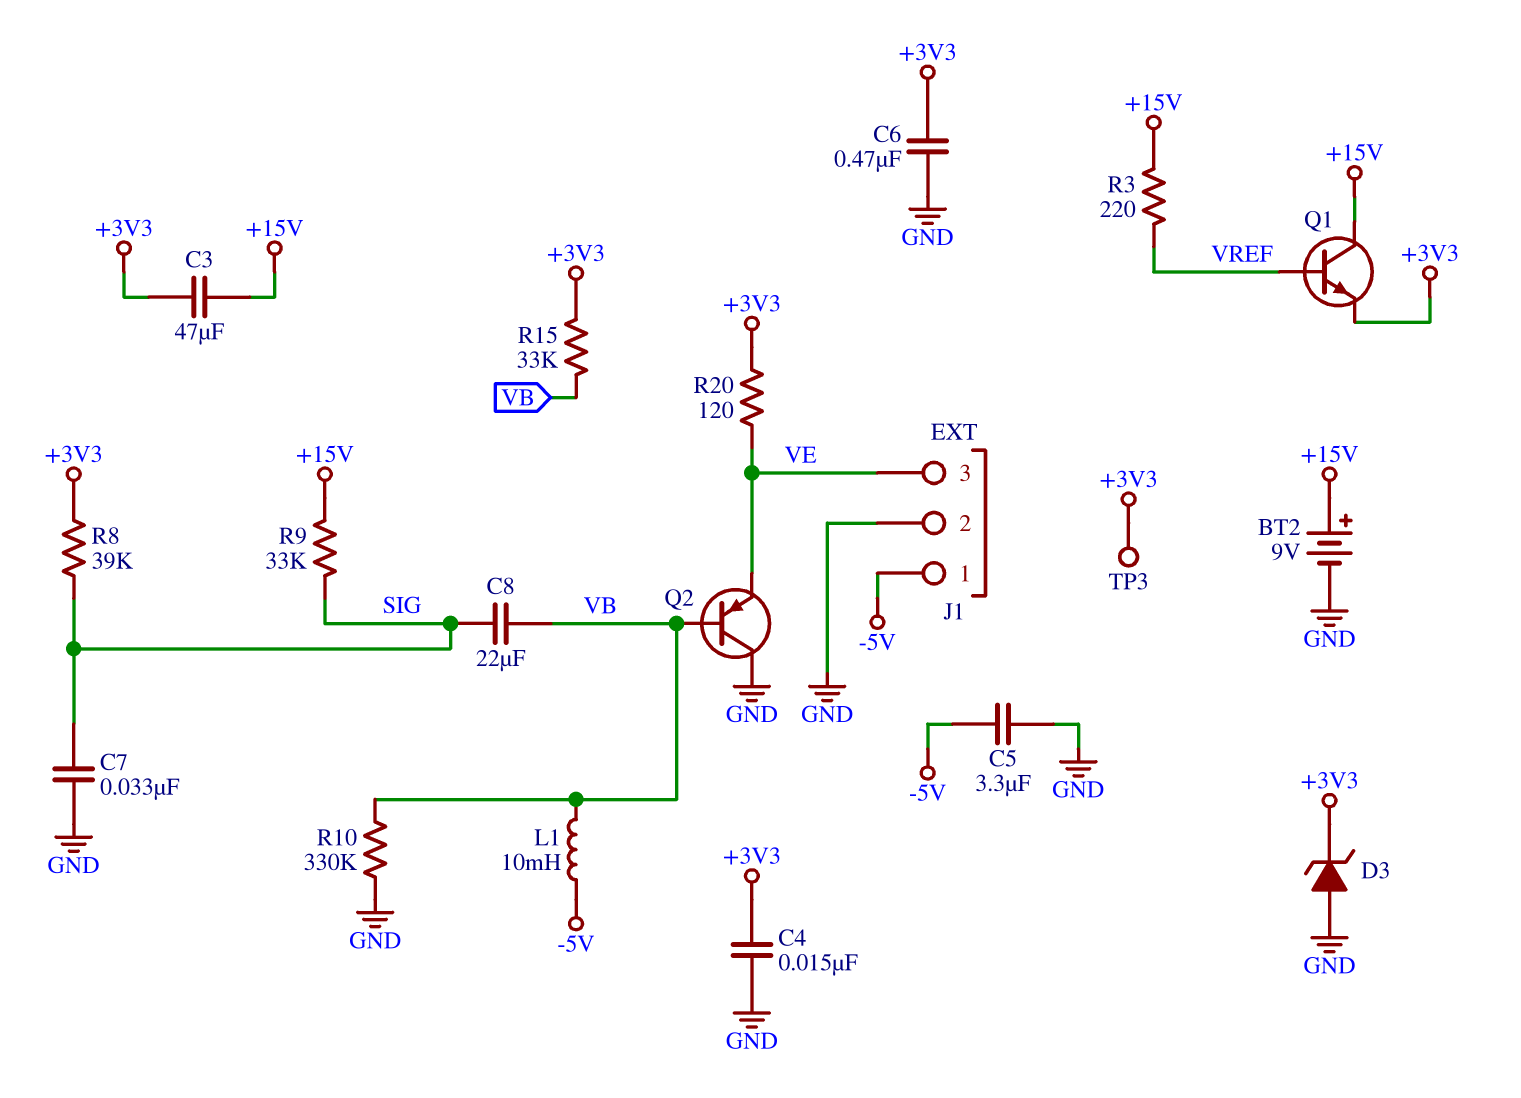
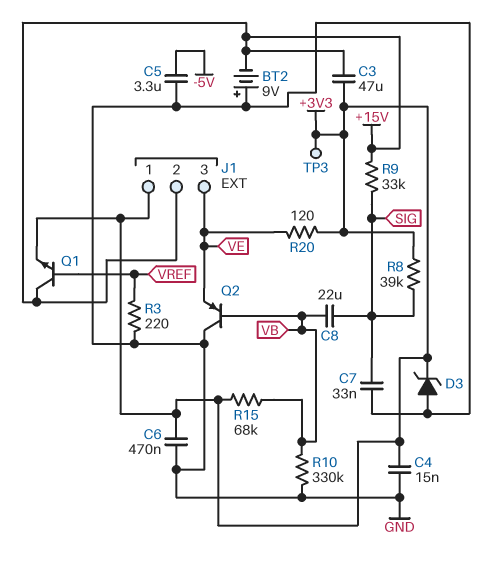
BT2: 9V (plus +15V, minus GND) -> 9V (plus GND, minus +15V)
J1 pin 1: -5V -> +3V3
J1 pin 2: GND -> +15V
L1: 10mH (-5V, VB) -> none
R3: 220 (+15V, VREF) -> 220 (GND, VREF)
R15: 33k (+3V3, VB) -> 68k (+3V3, VB)

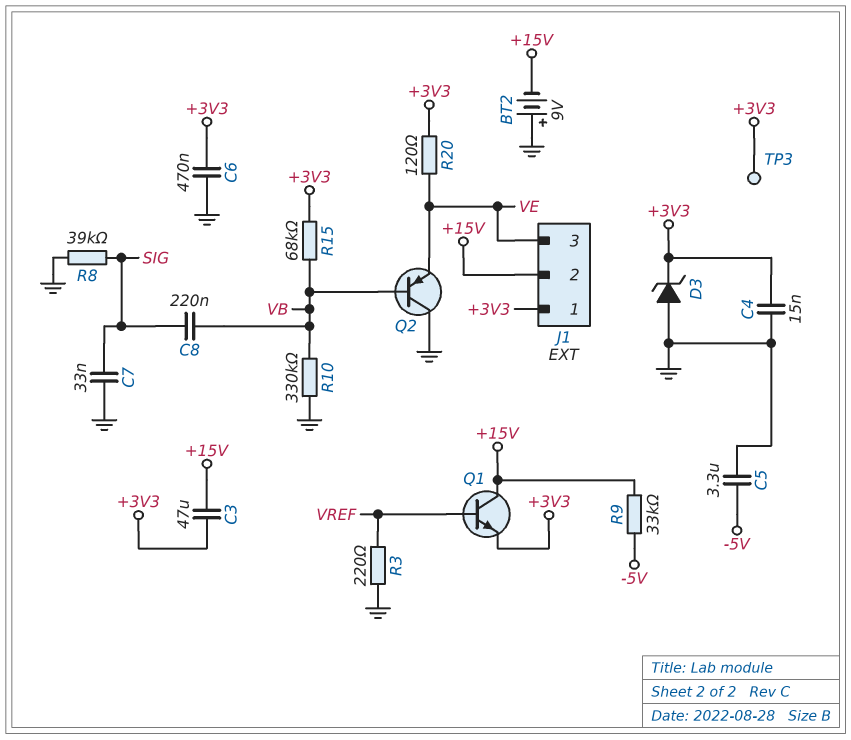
C8: 22uF (SIG, VB) -> 220nF (SIG, VB)
R8: 39k (+3V3, SIG) -> 39k (GND, SIG)
R9: 33k (+15V, SIG) -> 33k (+15V, -5V)

